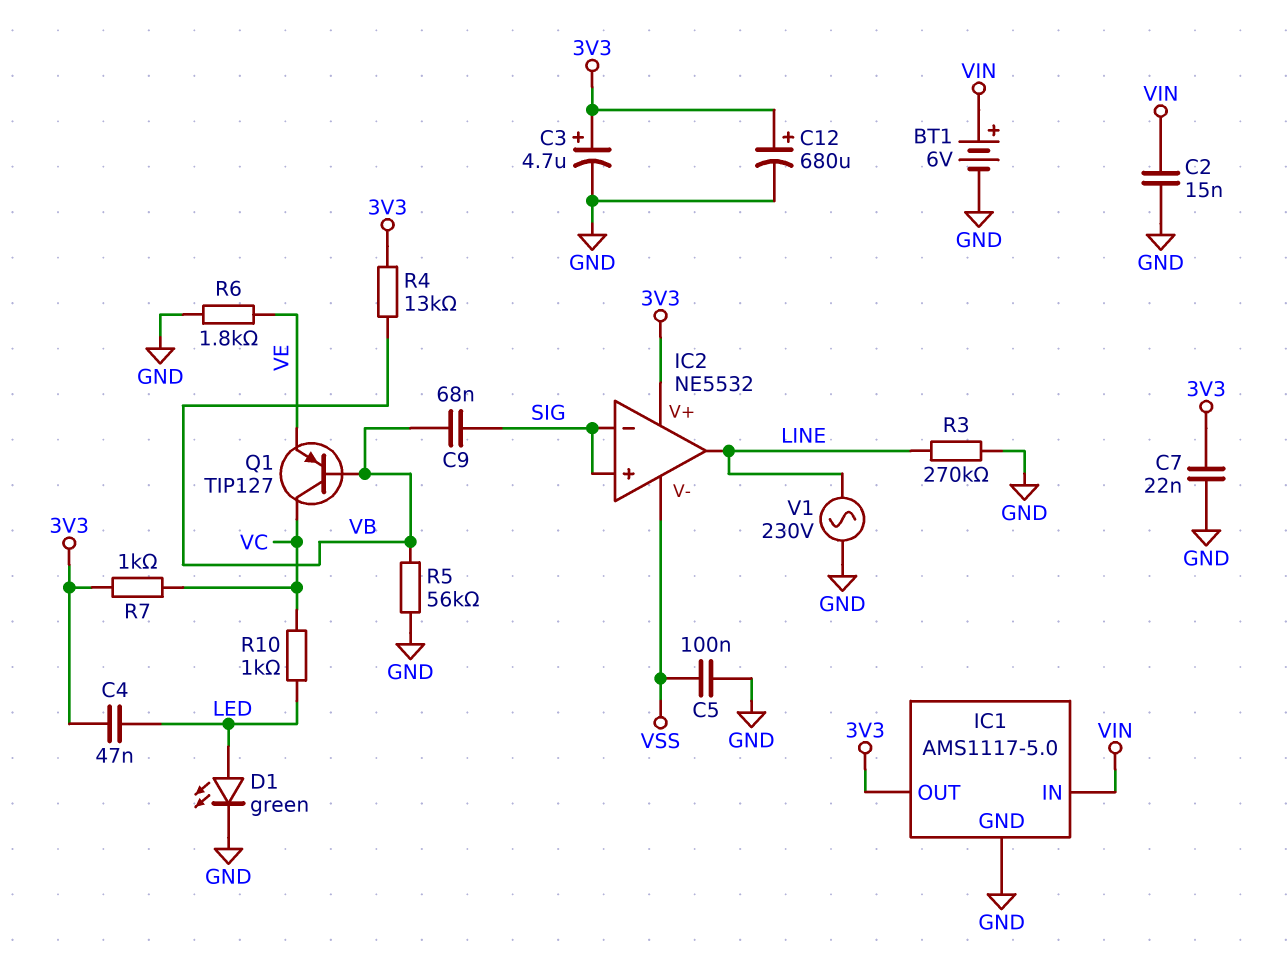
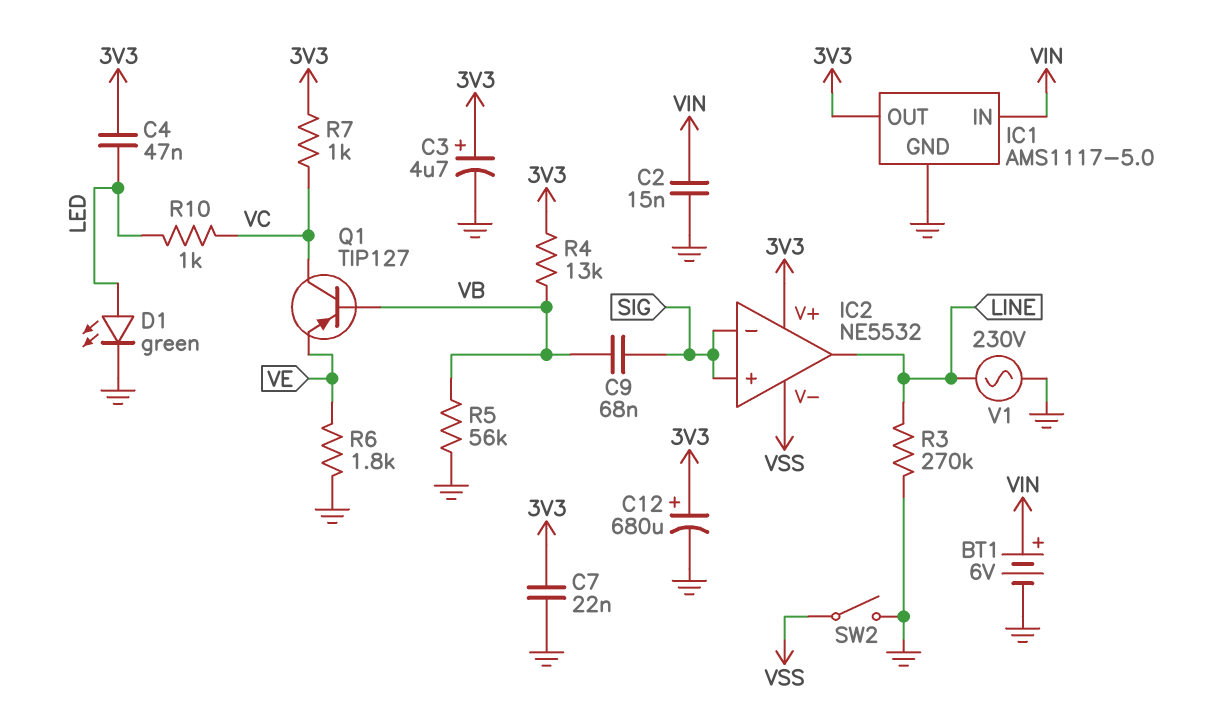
C5: 100nF (GND, VSS) -> none
SW2: none -> switch (GND, VSS)

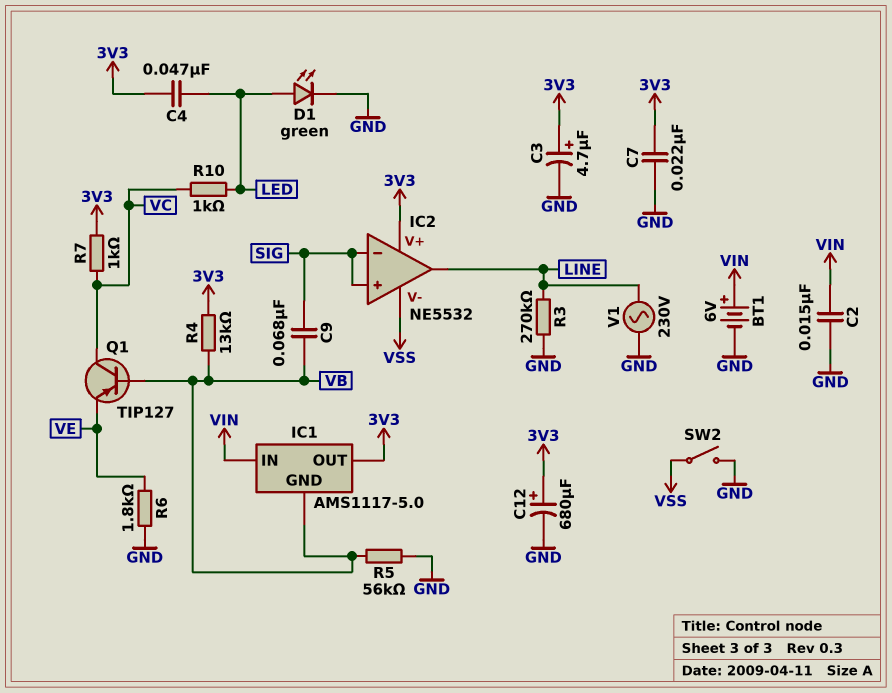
IC1 pin GND: GND -> VB

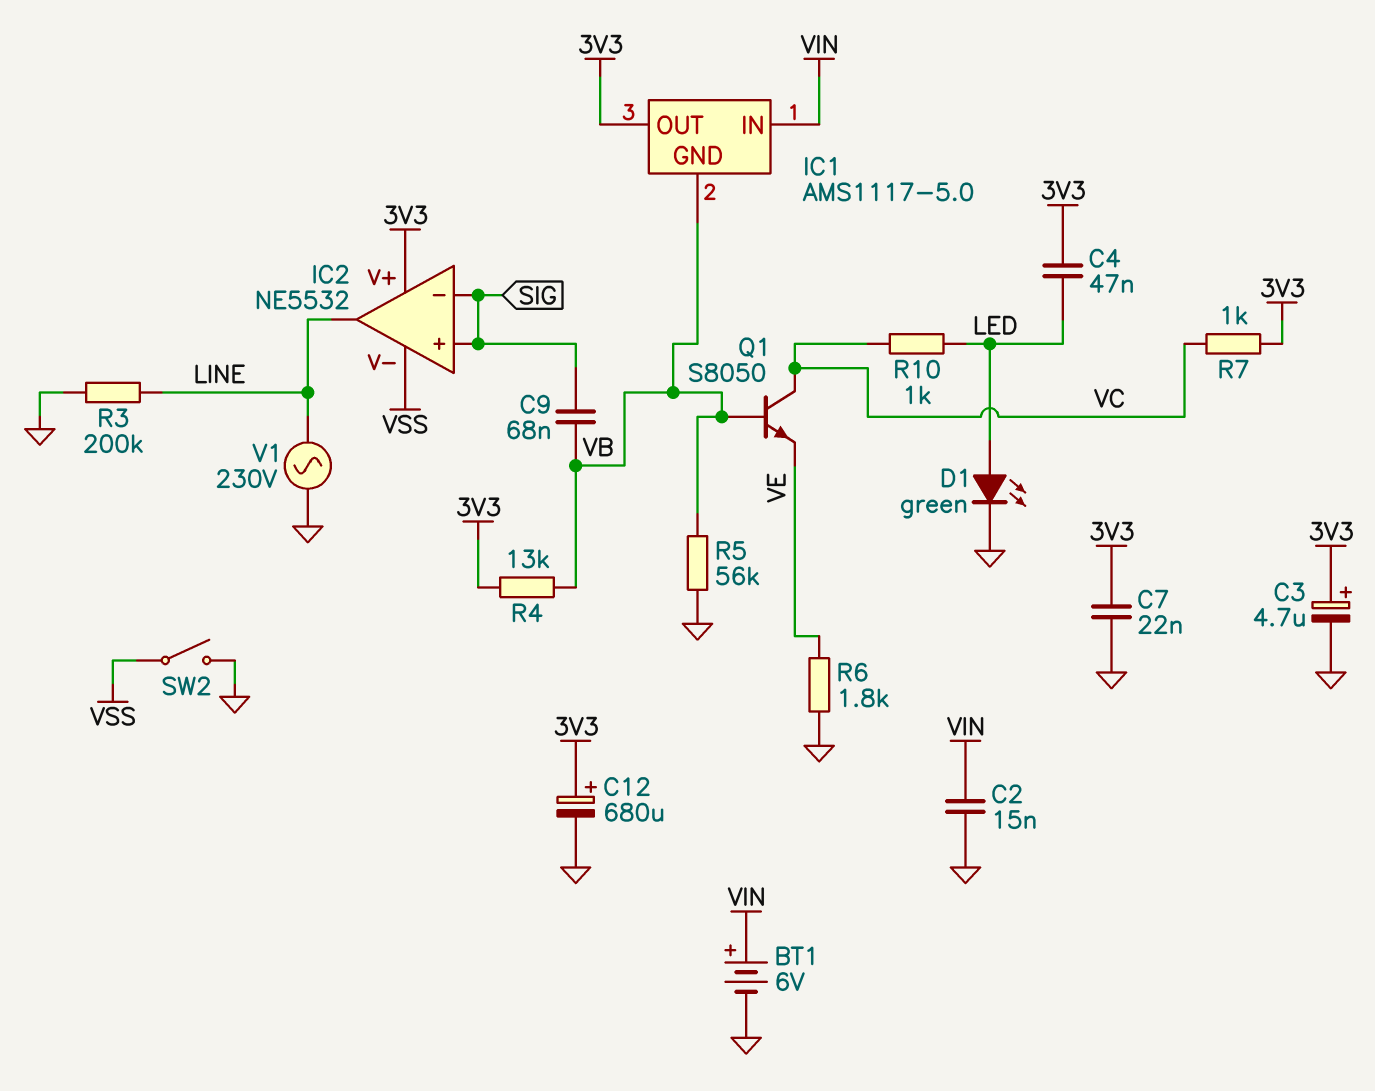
Q1: PNP TIP127 (B VB, C VC, E VE) -> NPN S8050 (B VB, C VC, E VE)
R3: 270k (GND, LINE) -> 200k (GND, LINE)

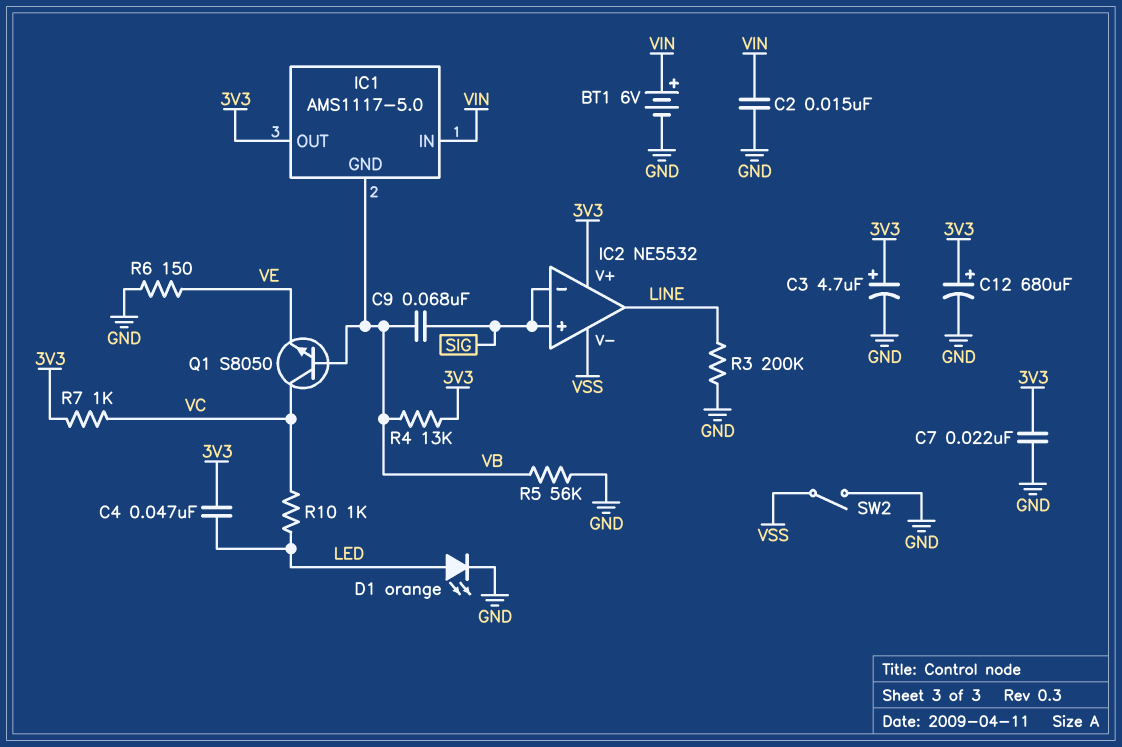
D1: LED green (A LED, K GND) -> LED orange (A LED, K GND)
R6: 1.8k (GND, VE) -> 150 (GND, VE)
V1: AC 230V (GND, LINE) -> none

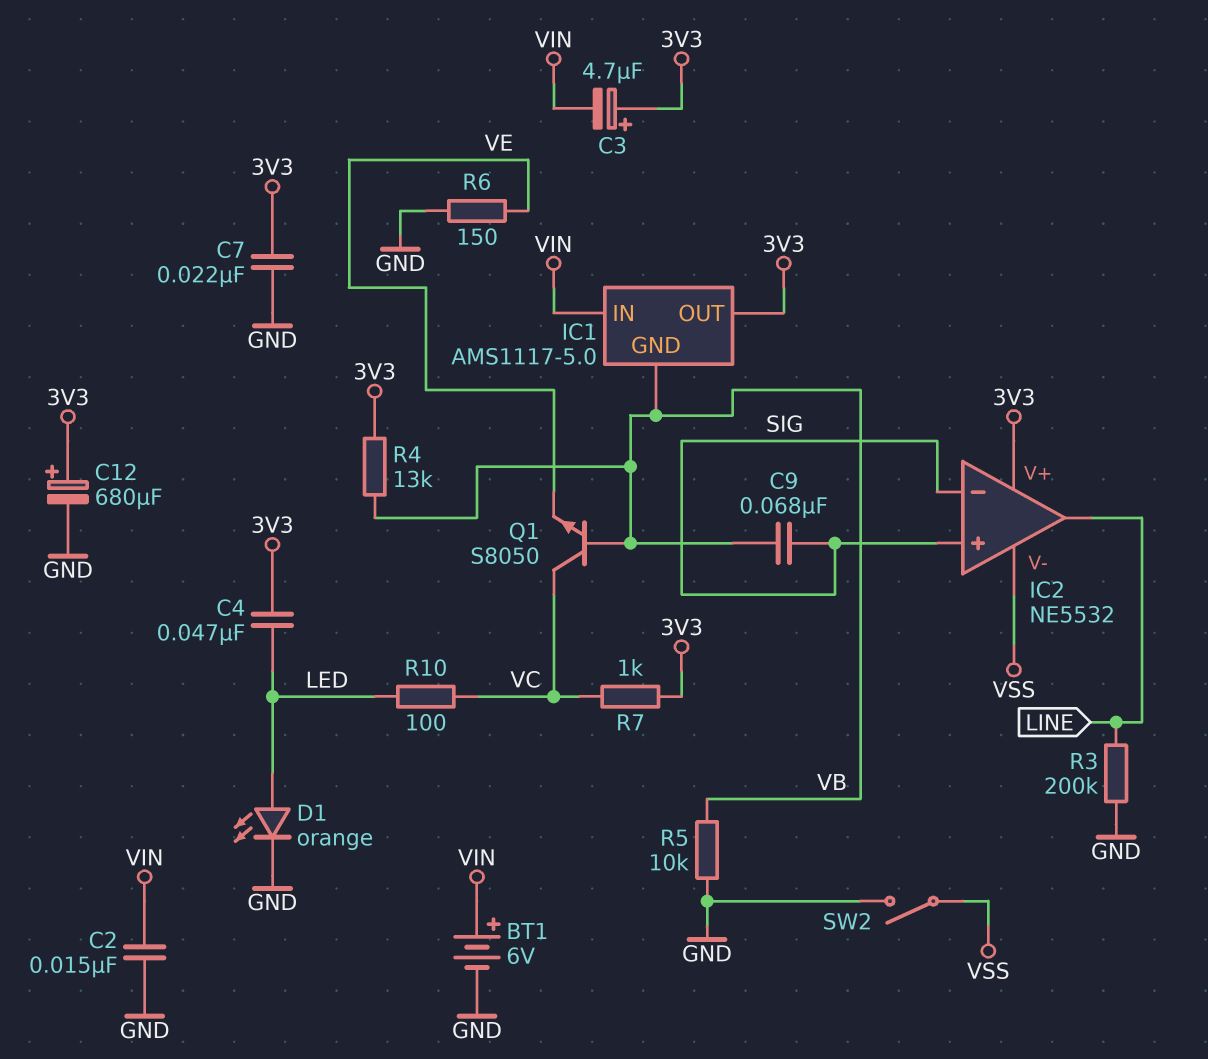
C3: 4.7uF (plus 3V3, minus GND) -> 4.7uF (plus 3V3, minus VIN)
R5: 56k (GND, VB) -> 10k (GND, VB)
R10: 1k (LED, VC) -> 100 (LED, VC)

